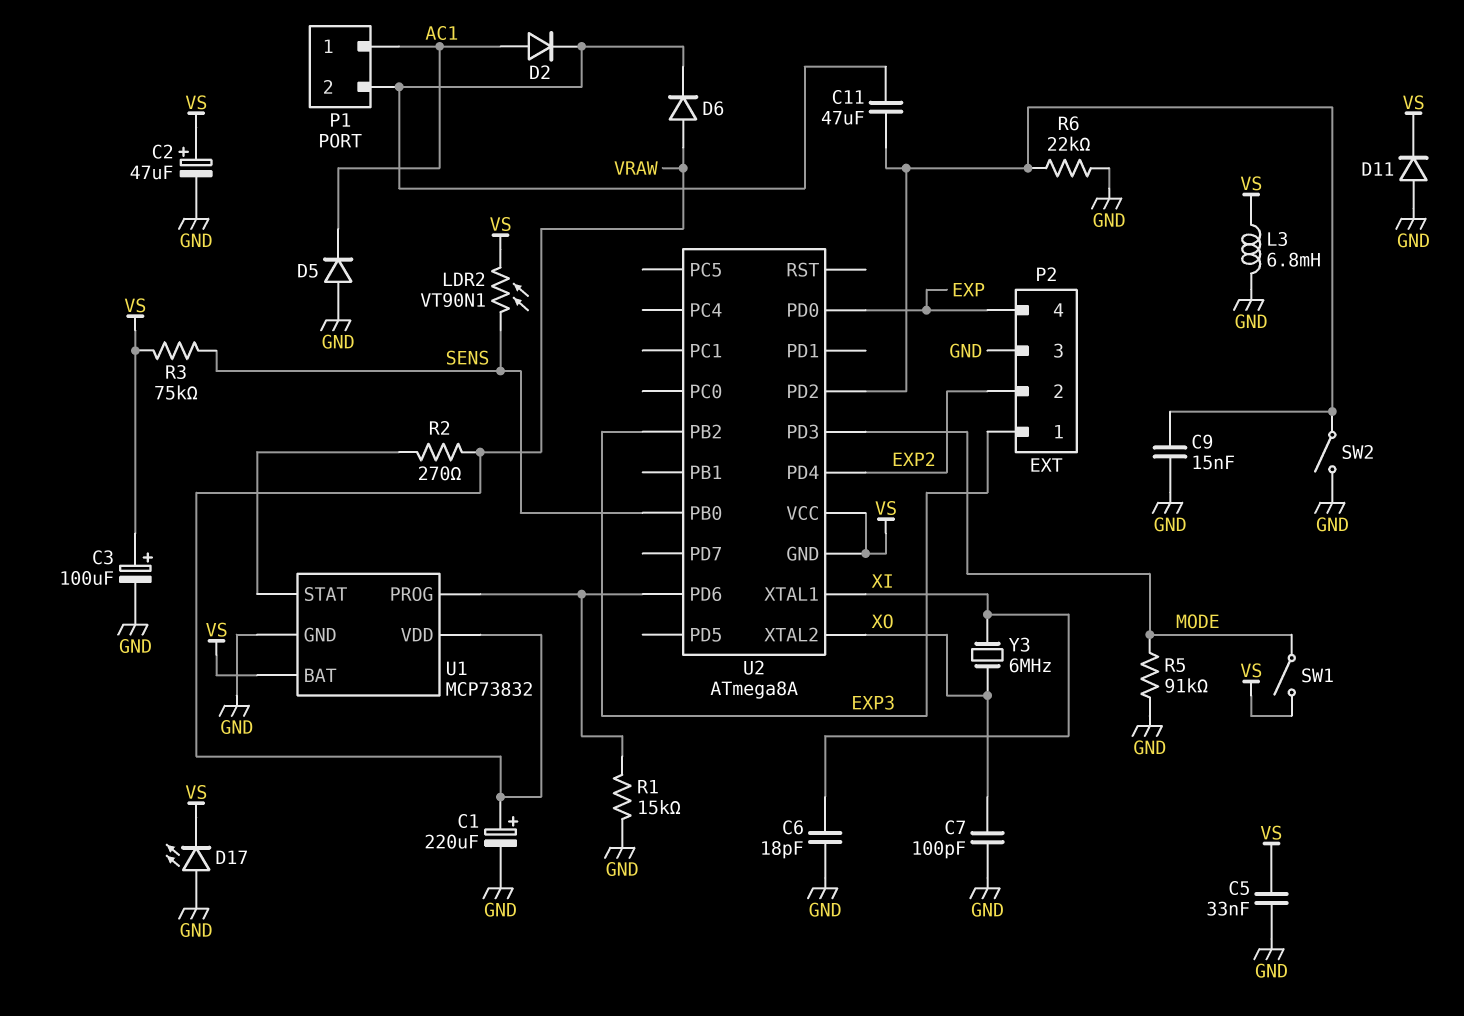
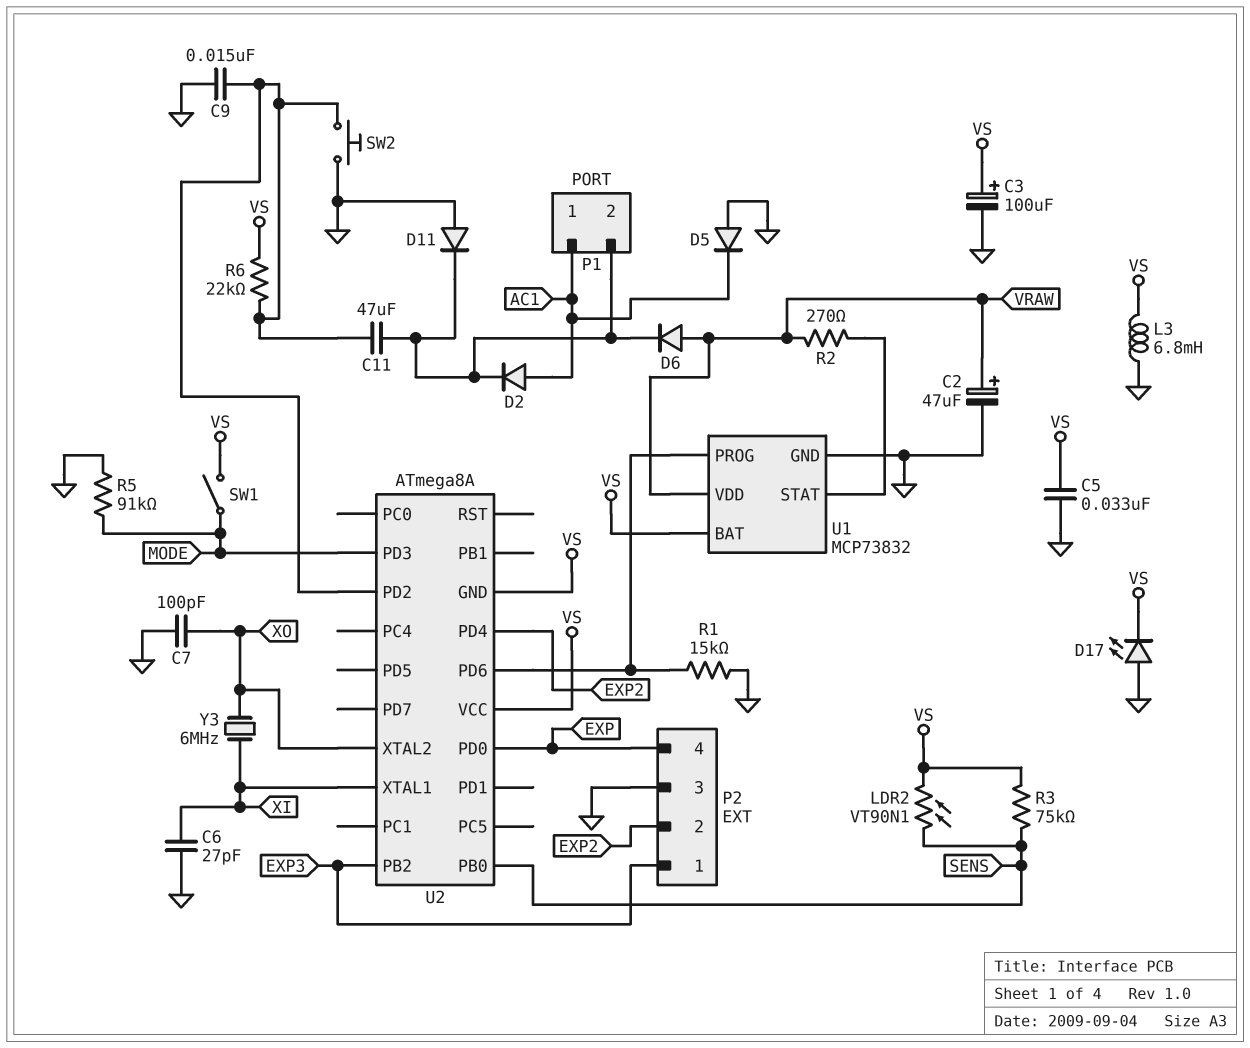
C1: 220uF (plus VRAW, minus GND) -> none
C2: 47uF (plus VS, minus GND) -> 47uF (plus VRAW, minus GND)
C6: 18pF (GND, XI) -> 27pF (GND, XI)
D11: diode (A GND, K VS) -> diode (A GND, K P1/2)
R6: 22k (GND, U2/PD2) -> 22k (U2/PD2, VS)
SW2: switch (GND, U2/PD2) -> button (GND, U2/PD2)

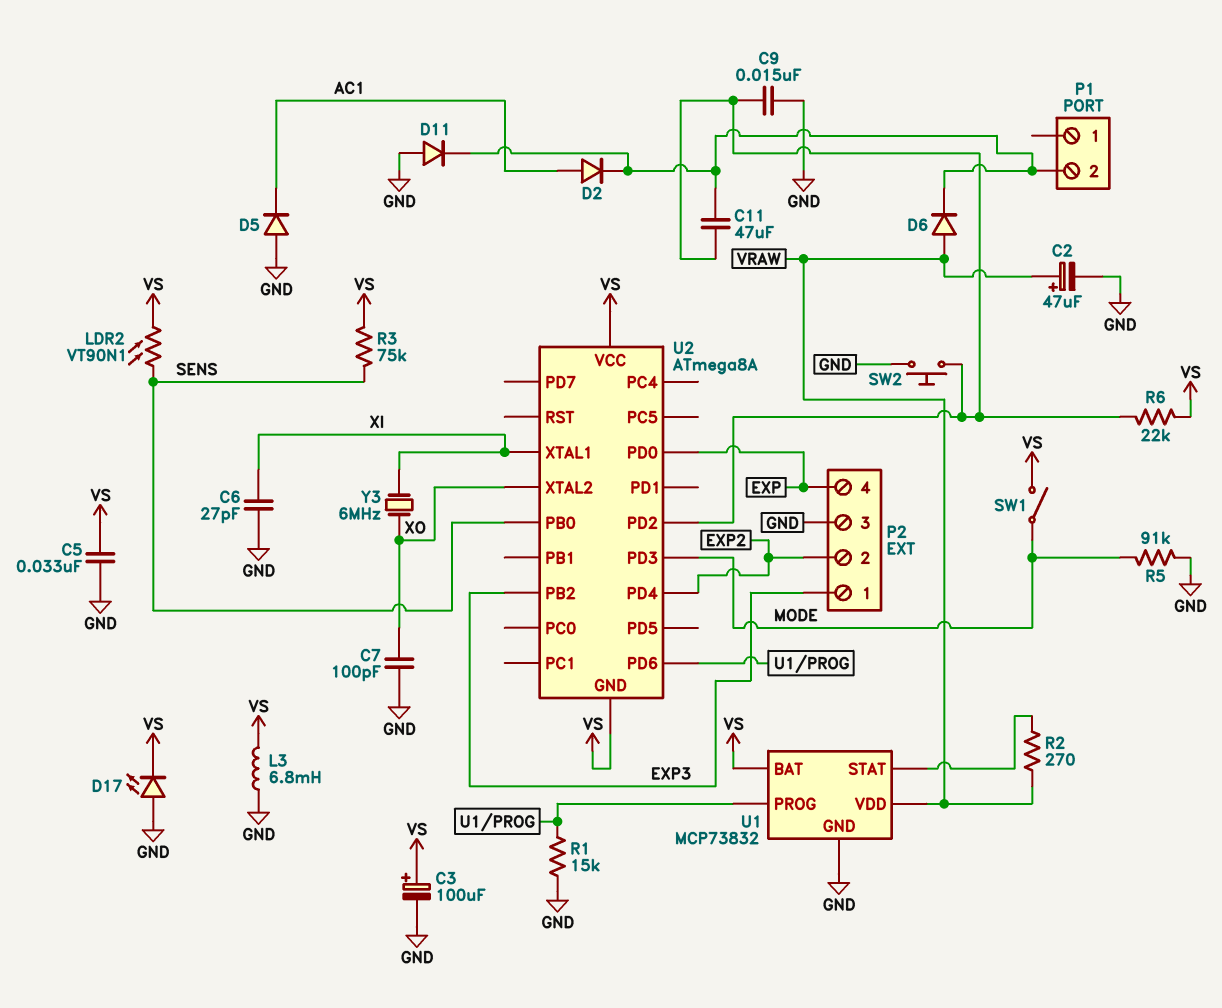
P1 pin 1: AC1 -> none

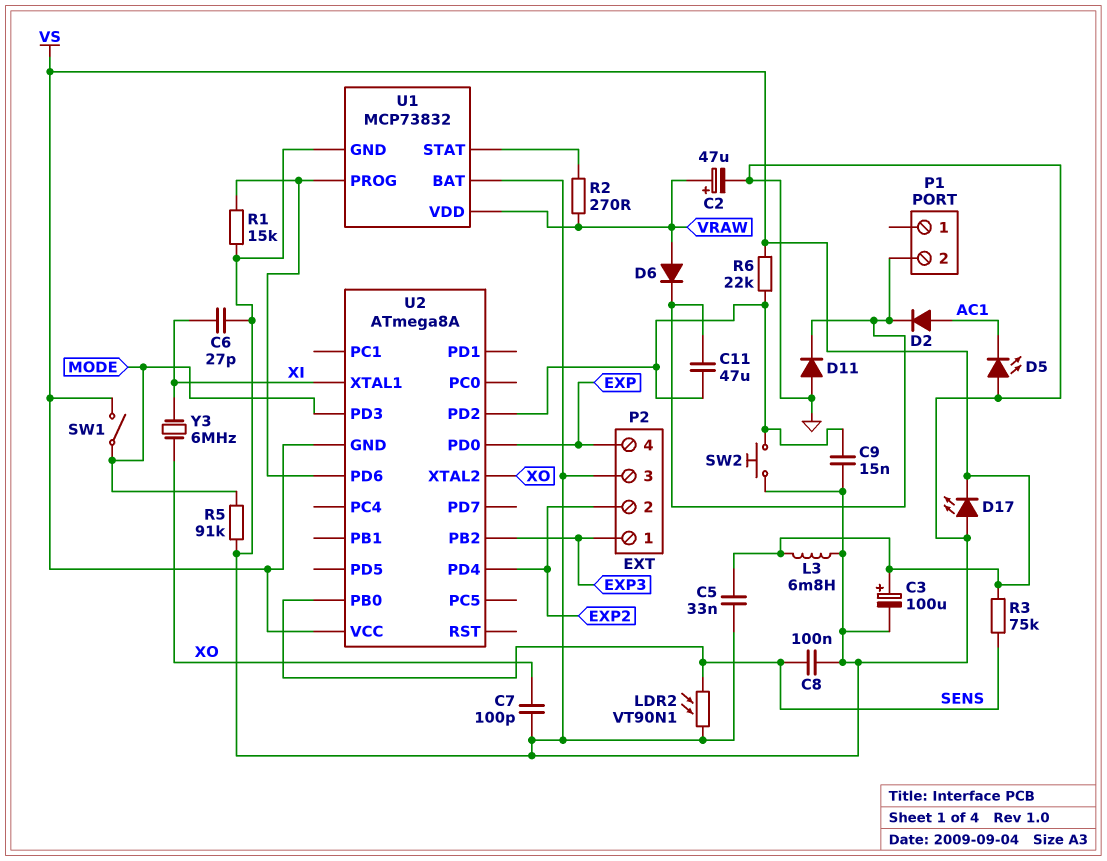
C8: none -> 100nF (GND, SENS)
D5: diode (A GND, K AC1) -> LED (A GND, K AC1)
LDR2: VT90N1 (SENS, VS) -> VT90N1 (GND, SENS)
U1 pin BAT: VS -> GND

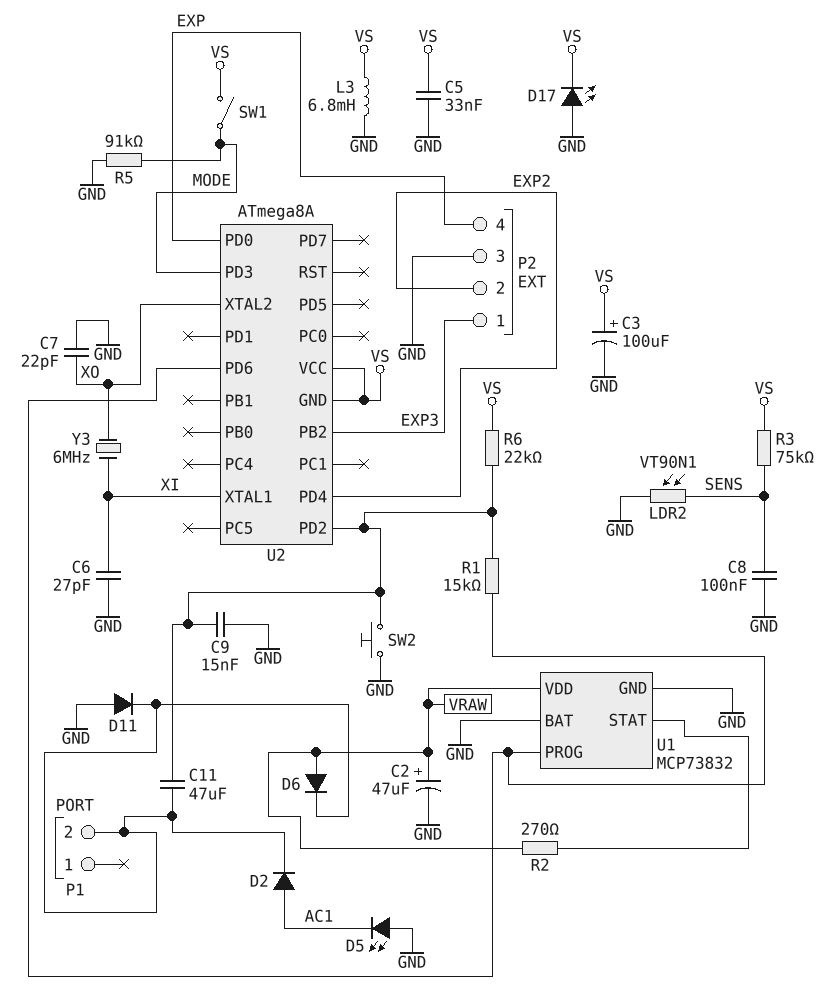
C7: 100pF (GND, XO) -> 22pF (GND, XO)
R1: 15k (GND, U1/PROG) -> 15k (U1/PROG, U2/PD2)
U2 pin PB0: SENS -> none

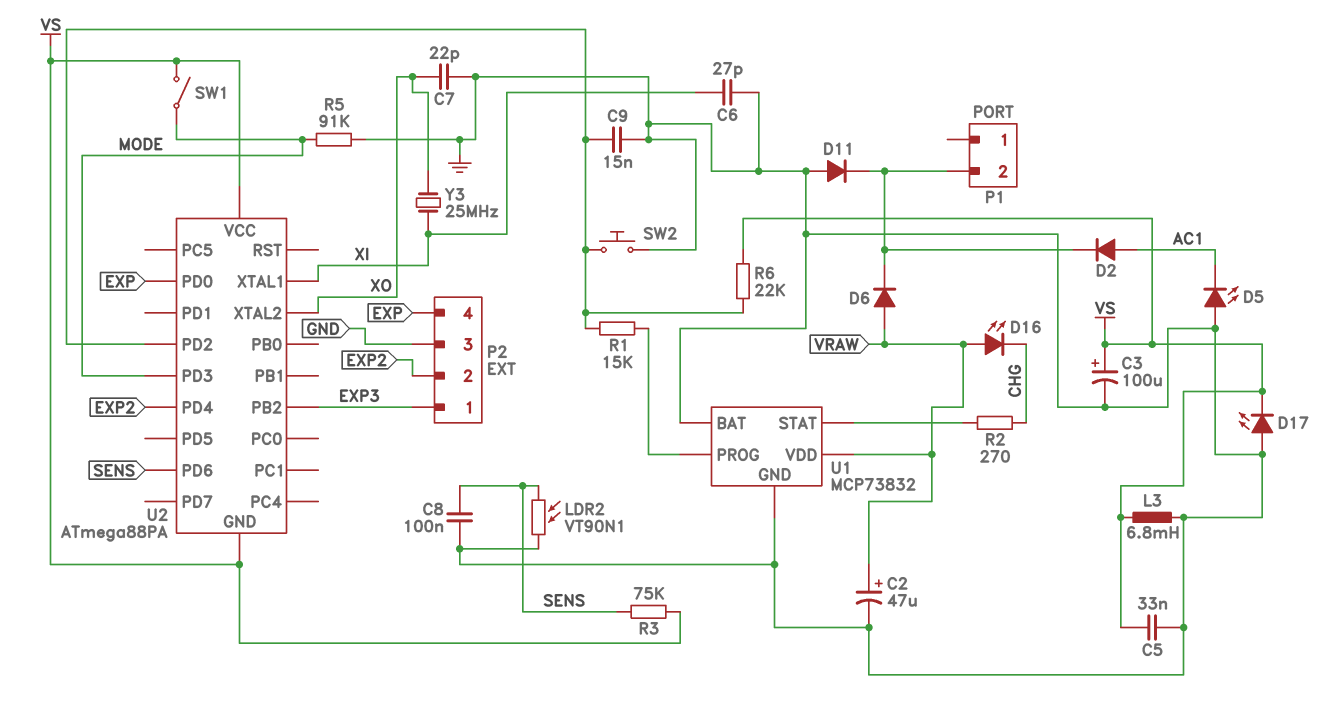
C11: 47uF (P1/2, U2/PD2) -> none
D16: none -> LED (A VRAW, K CHG)
R2: 270 (U1/STAT, VRAW) -> 270 (CHG, U1/STAT)
U2: ATmega8A -> ATmega88PA
U2 pin PD6: U1/PROG -> SENS
Y3: 6MHz (XI, XO) -> 25MHz (XI, XO)

